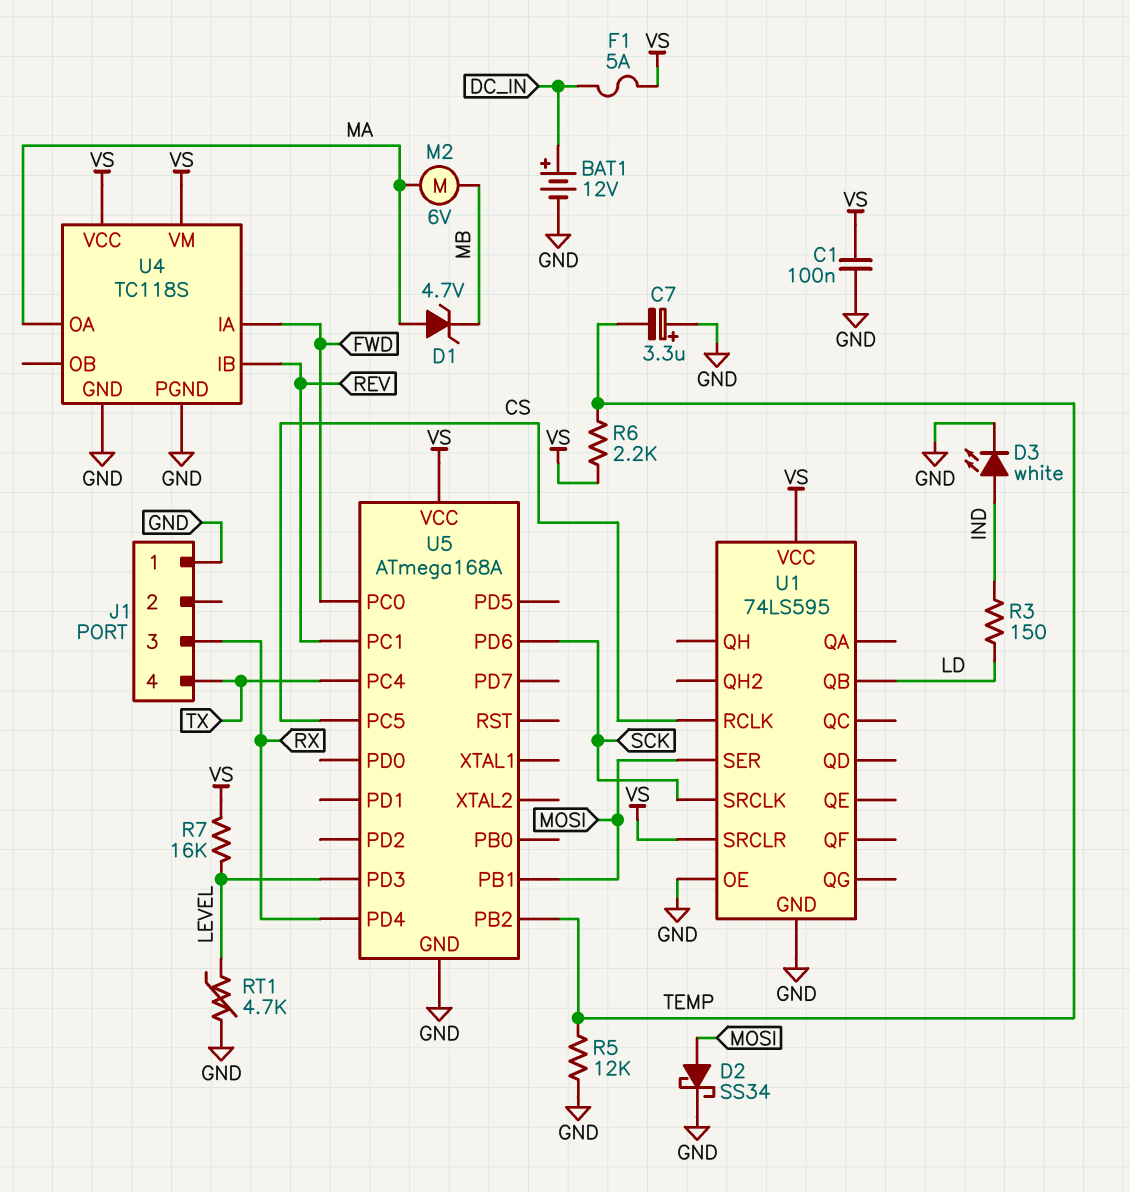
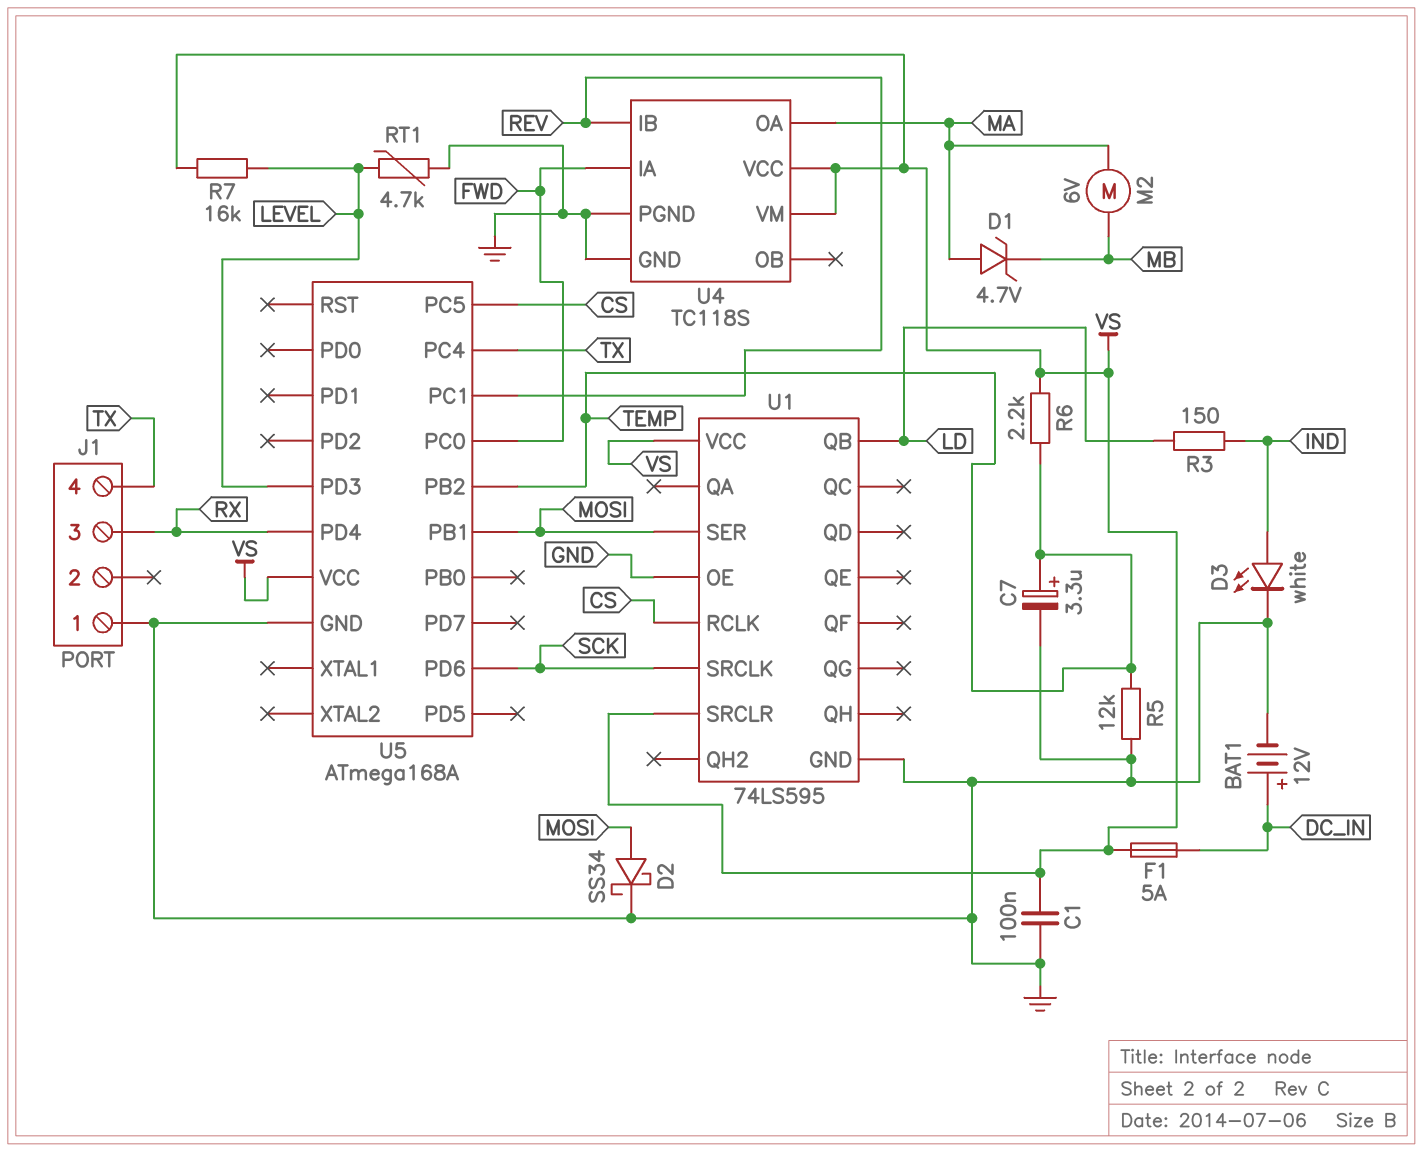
C7: 3.3uF (plus GND, minus TEMP) -> 3.3uF (plus TEMP, minus GND)

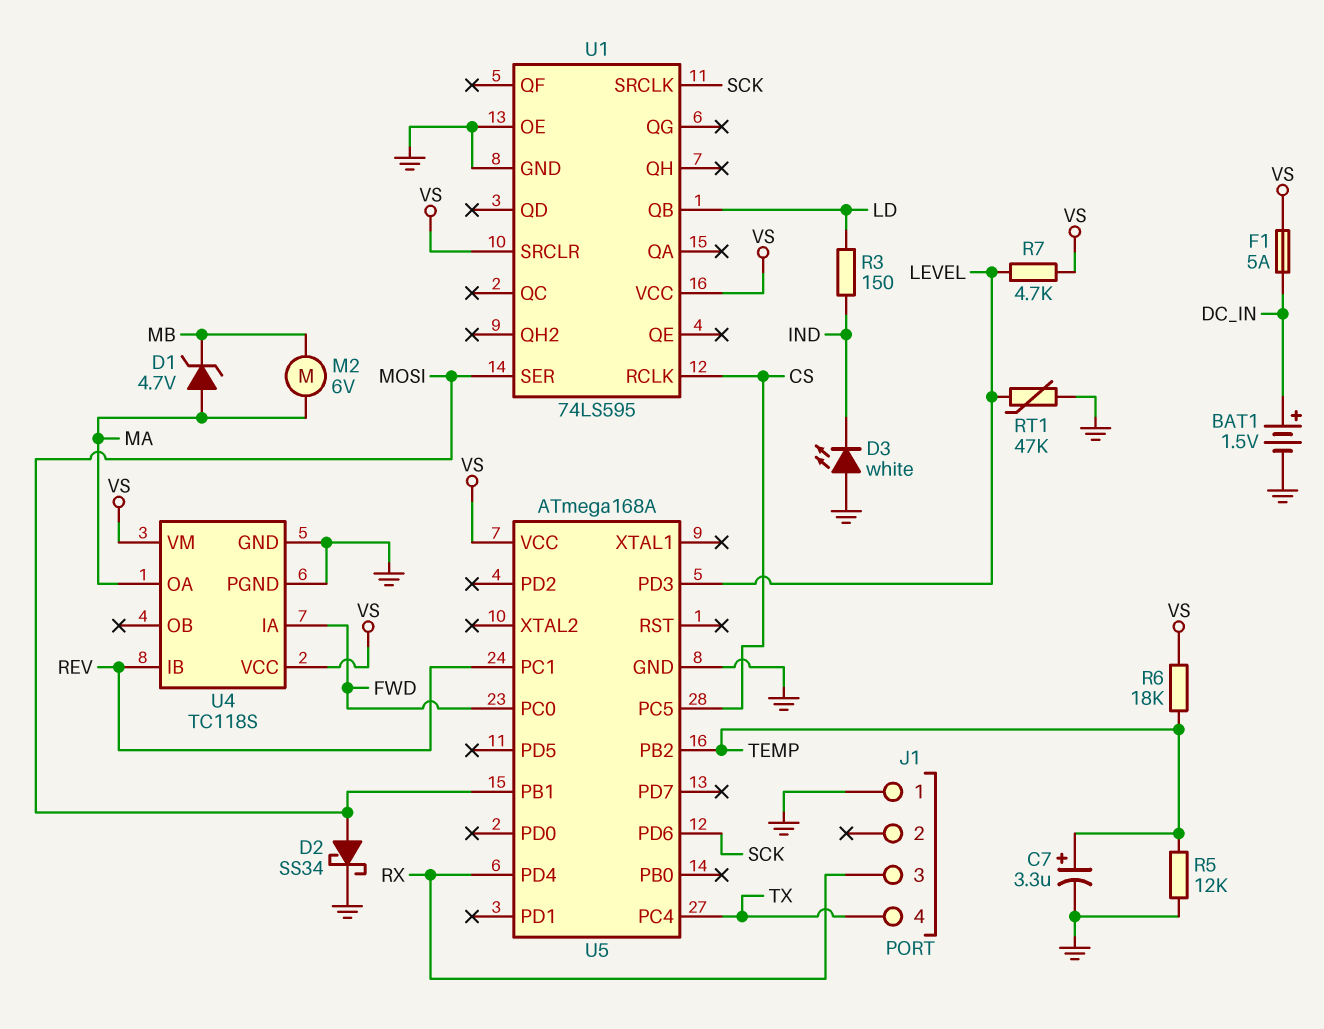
BAT1: 12V (plus DC_IN, minus GND) -> 1.5V (plus DC_IN, minus GND)
C1: 100nF (GND, VS) -> none
D3: LED white (A IND, K GND) -> LED white (A GND, K IND)
R6: 2.2k (TEMP, VS) -> 18k (TEMP, VS)
R7: 16k (LEVEL, VS) -> 4.7k (LEVEL, VS)
RT1: 4.7k (GND, LEVEL) -> 47k (GND, LEVEL)

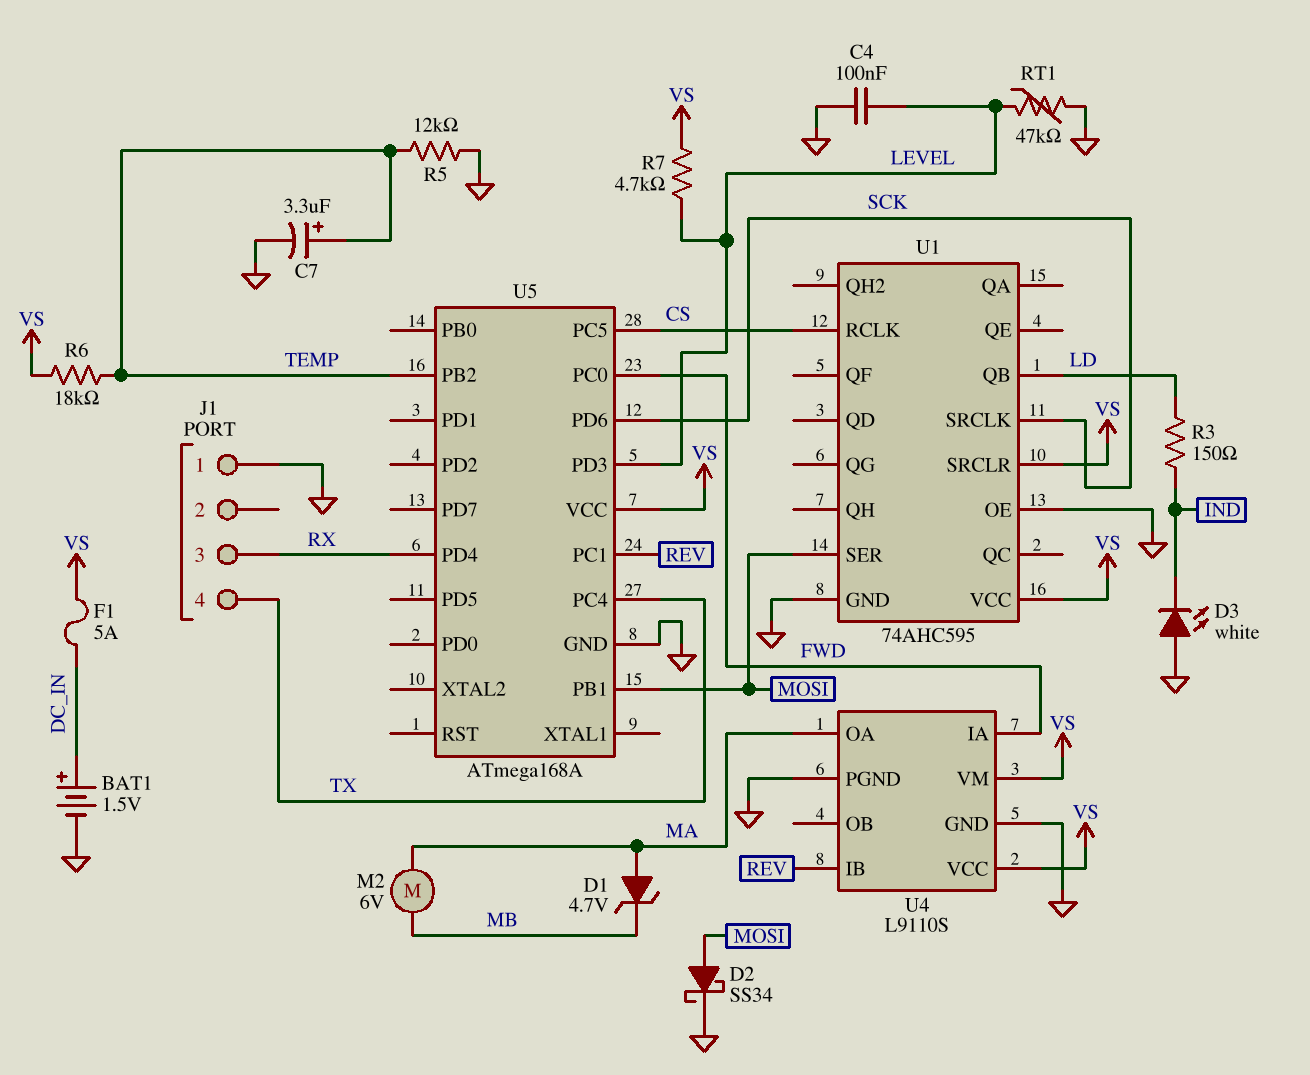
C4: none -> 100nF (GND, LEVEL)
U1: 74LS595 -> 74AHC595
U4: TC118S -> L9110S

